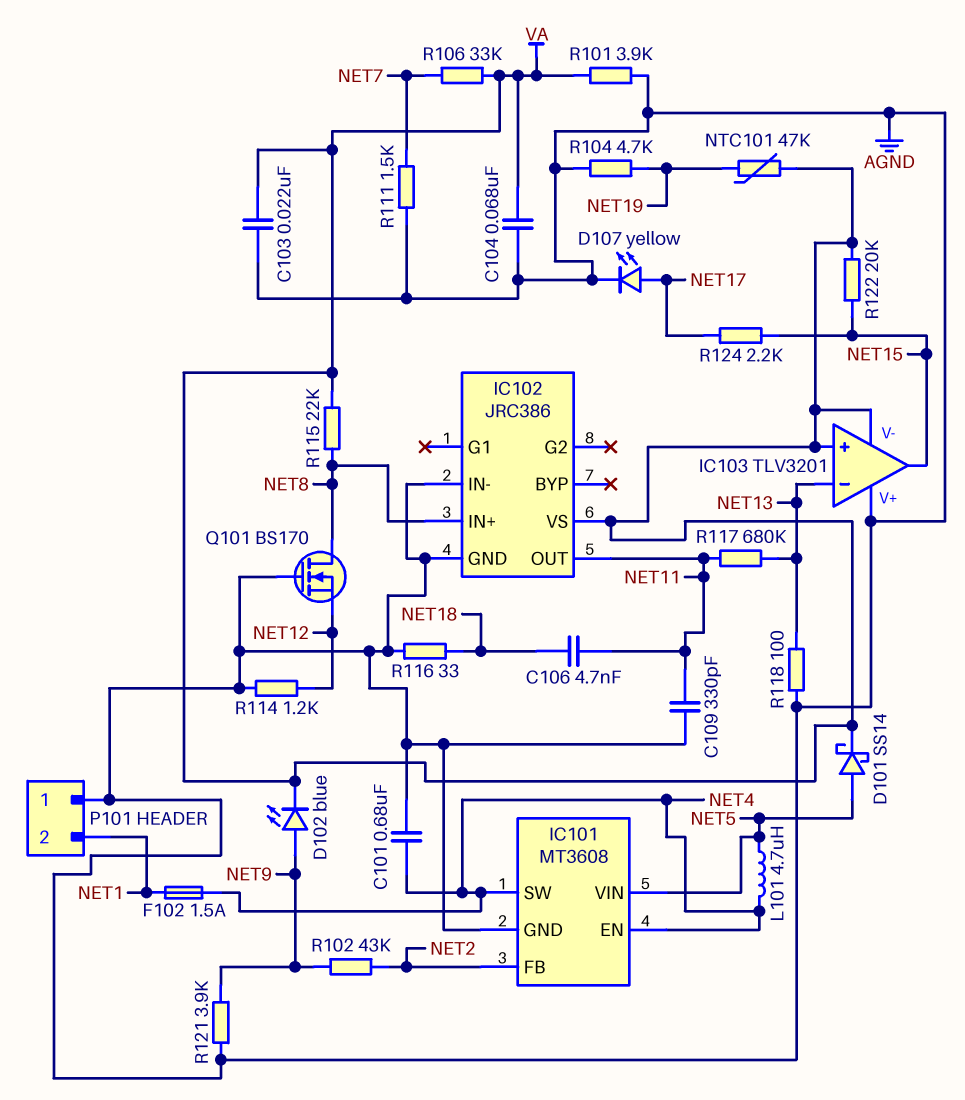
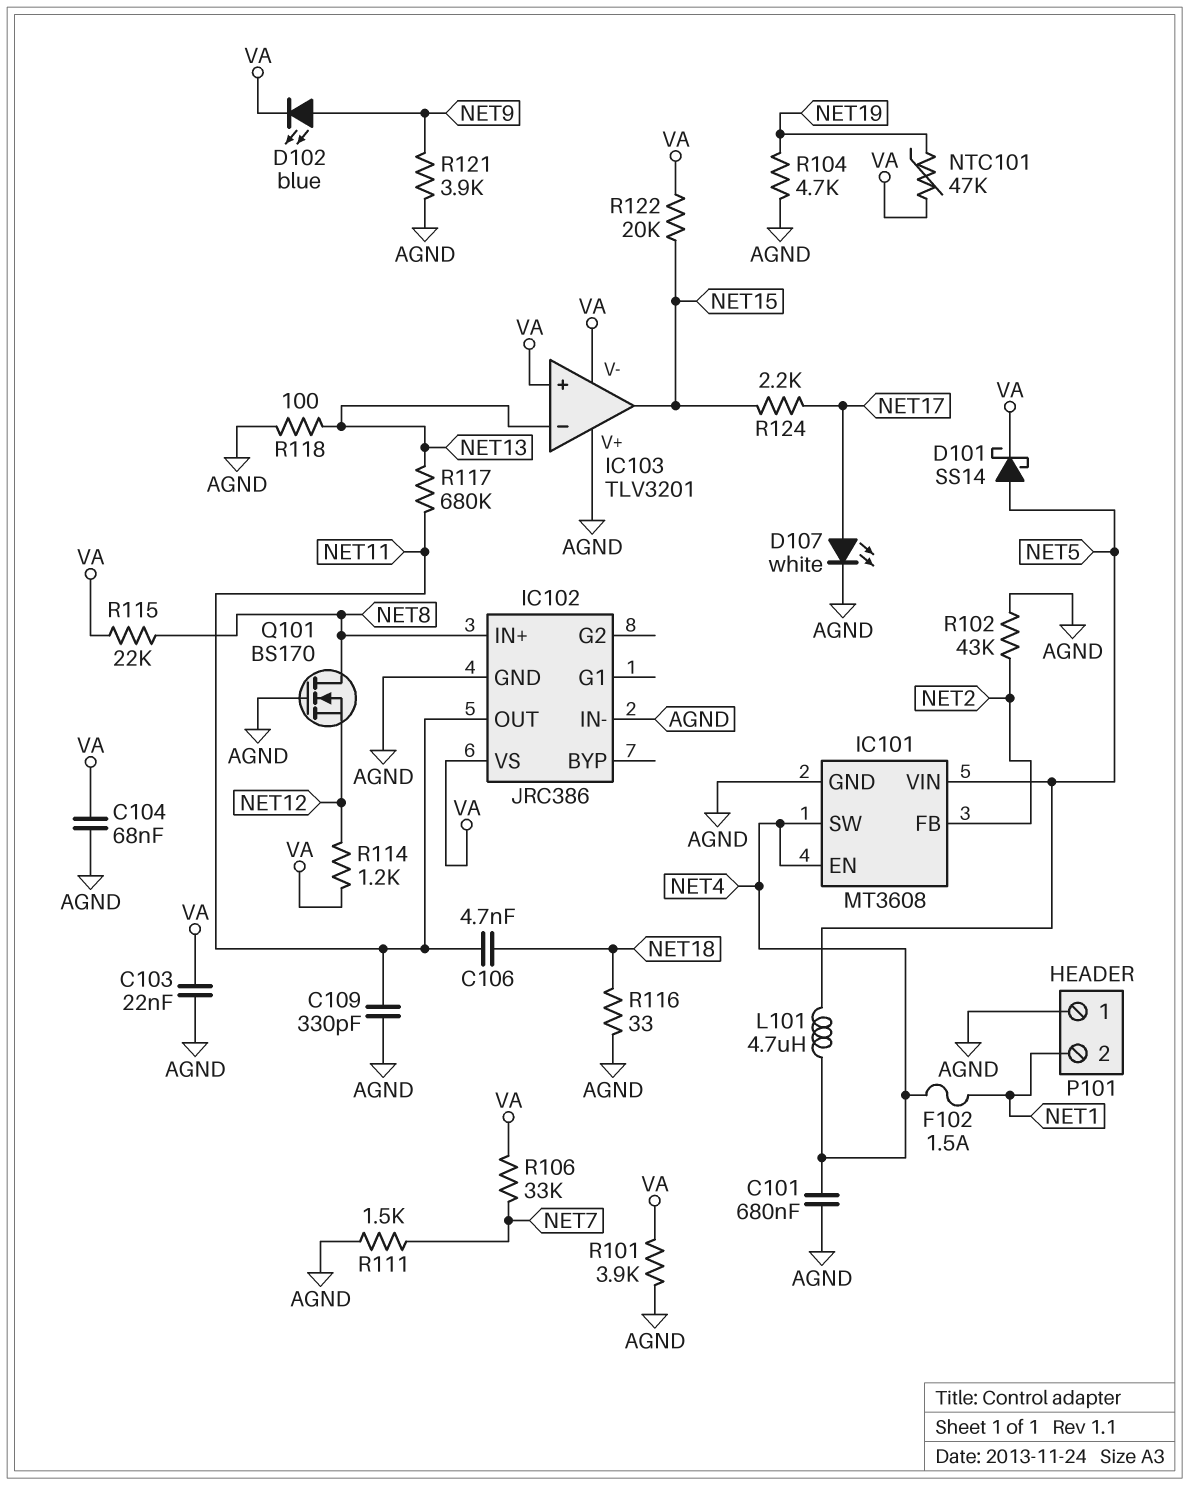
D107: LED yellow (A NET17, K AGND) -> LED white (A NET17, K AGND)
R102: 43k (NET2, NET9) -> 43k (AGND, NET2)
R114: 1.2k (AGND, NET12) -> 1.2k (NET12, VA)

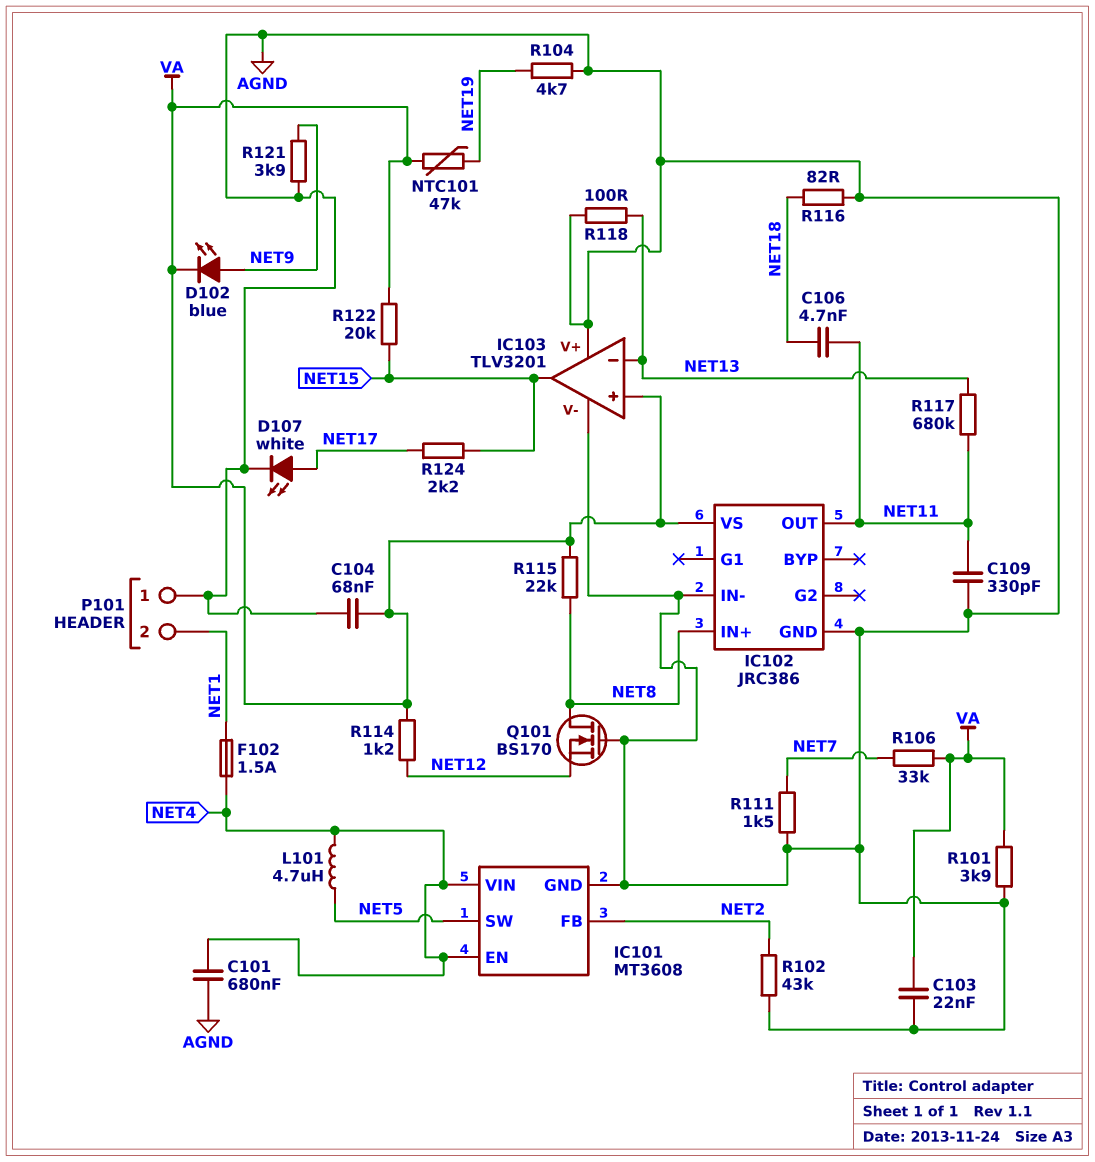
D101: schottky SS14 (A NET5, K VA) -> none
IC101 pin SW: NET4 -> NET5
IC101 pin VIN: NET5 -> NET4
IC103 pin V-: VA -> AGND
R116: 33 (AGND, NET18) -> 82 (AGND, NET18)

